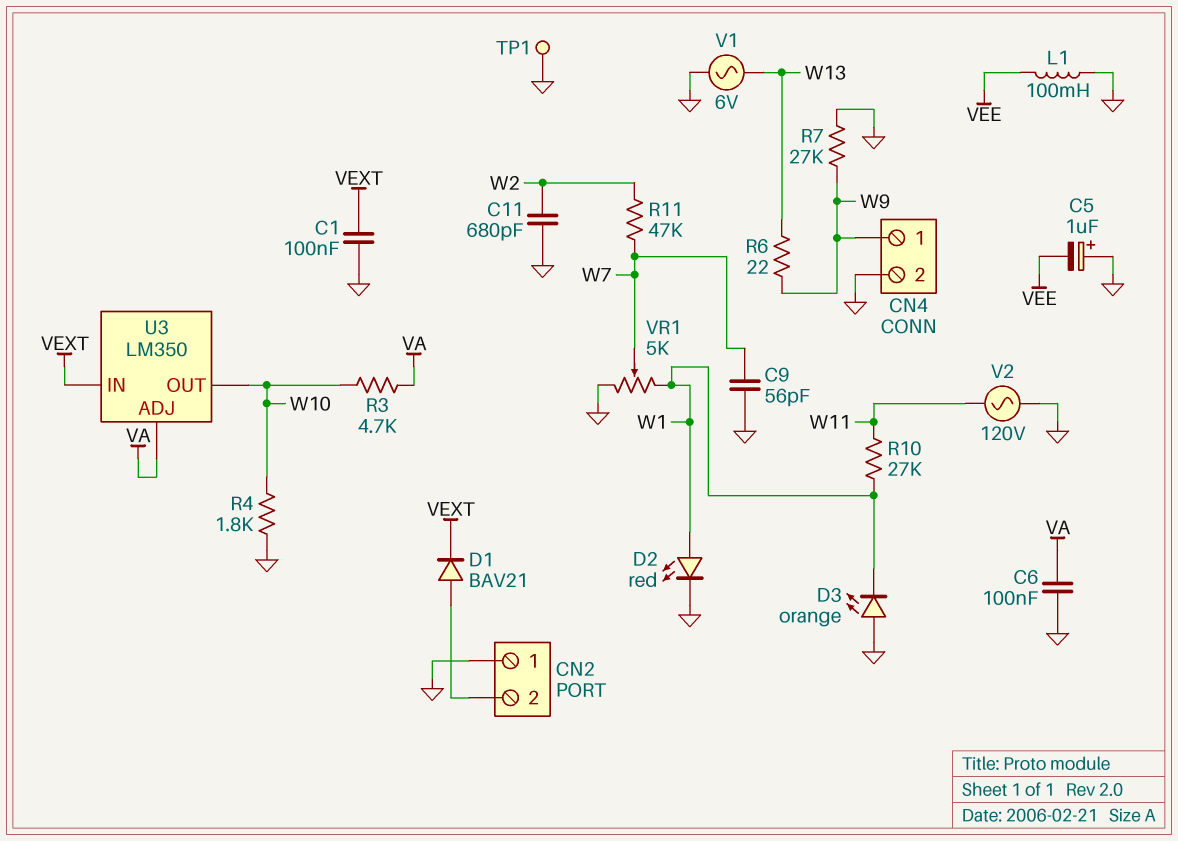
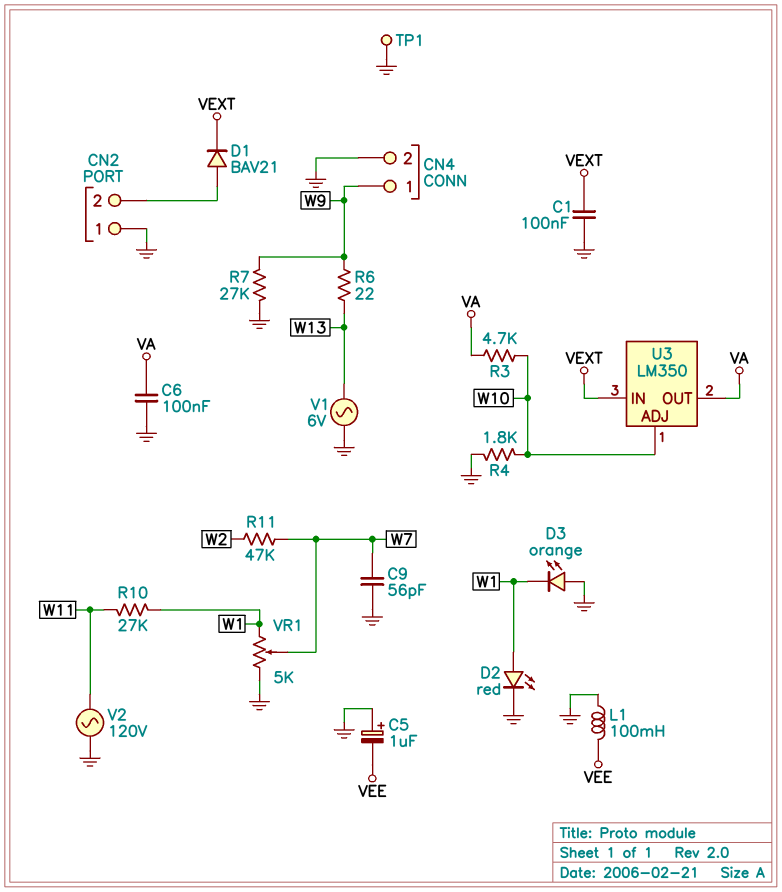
C11: 680pF (GND, W2) -> none
U3 pin ADJ: VA -> W10
U3 pin OUT: W10 -> VA

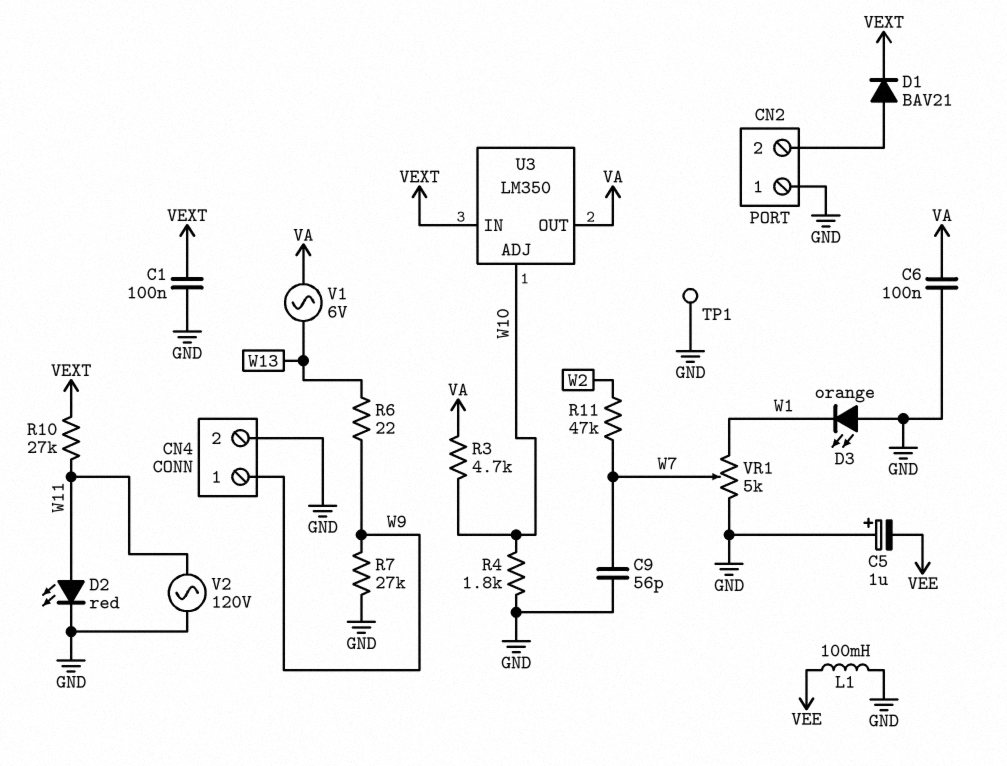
D2: LED red (A W1, K GND) -> LED red (A W11, K GND)
R10: 27k (W1, W11) -> 27k (VEXT, W11)
V1: AC 6V (GND, W13) -> AC 6V (VA, W13)

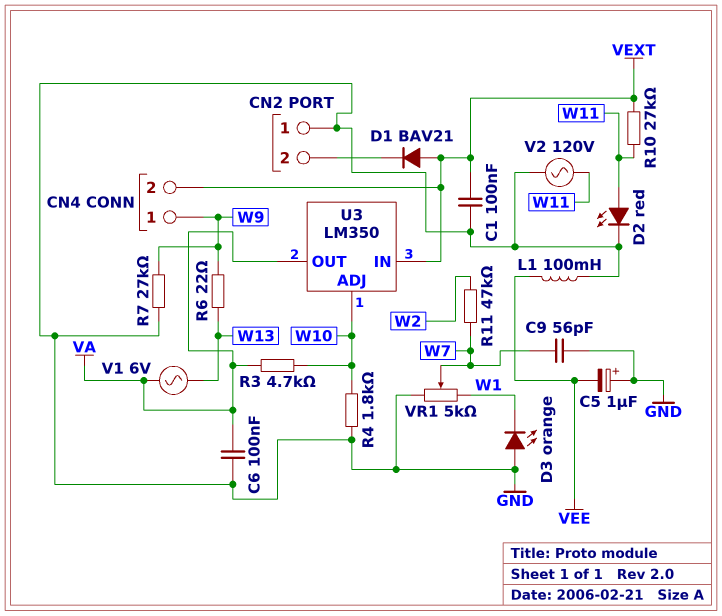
CN4 pin 2: GND -> VEXT
D1: diode BAV21 (A CN2/2, K VEXT) -> diode BAV21 (A VEXT, K CN2/2)
TP1: test point (GND) -> none

